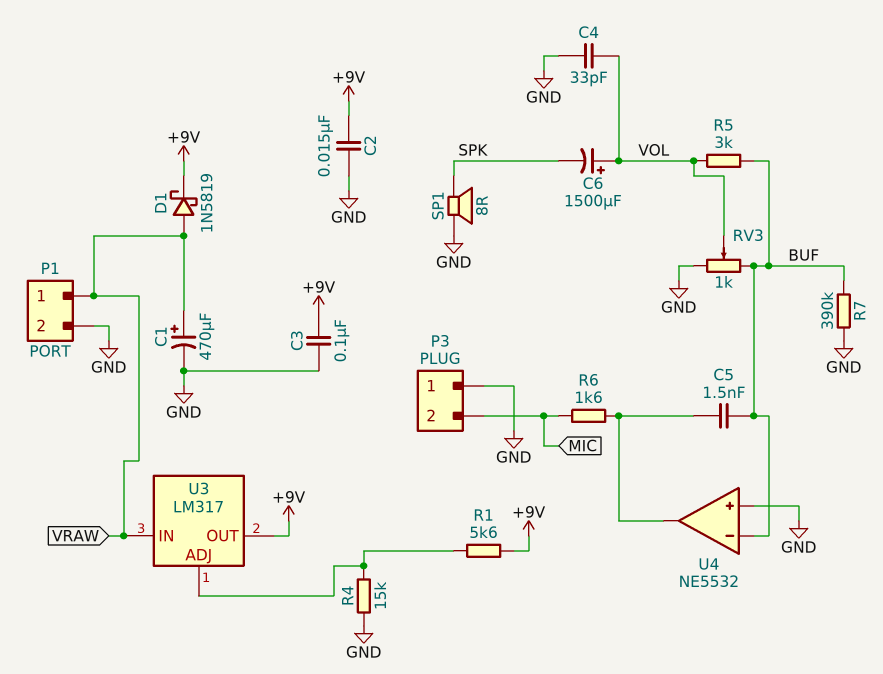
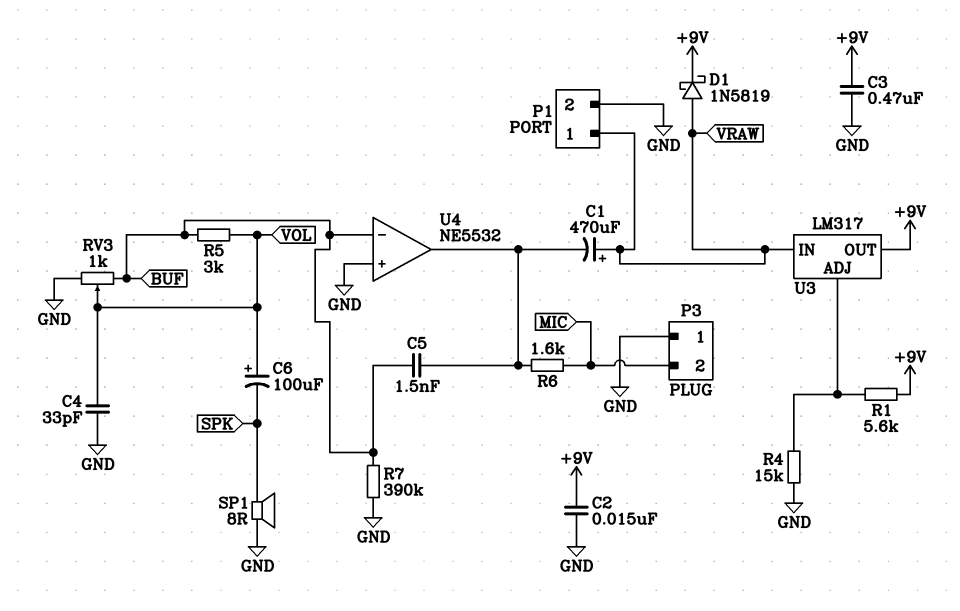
C1: 470uF (plus VRAW, minus GND) -> 470uF (plus VRAW, minus U4/out)
C3: 100nF (+9V, GND) -> 470nF (+9V, GND)
C6: 1500uF (plus VOL, minus SPK) -> 100uF (plus VOL, minus SPK)

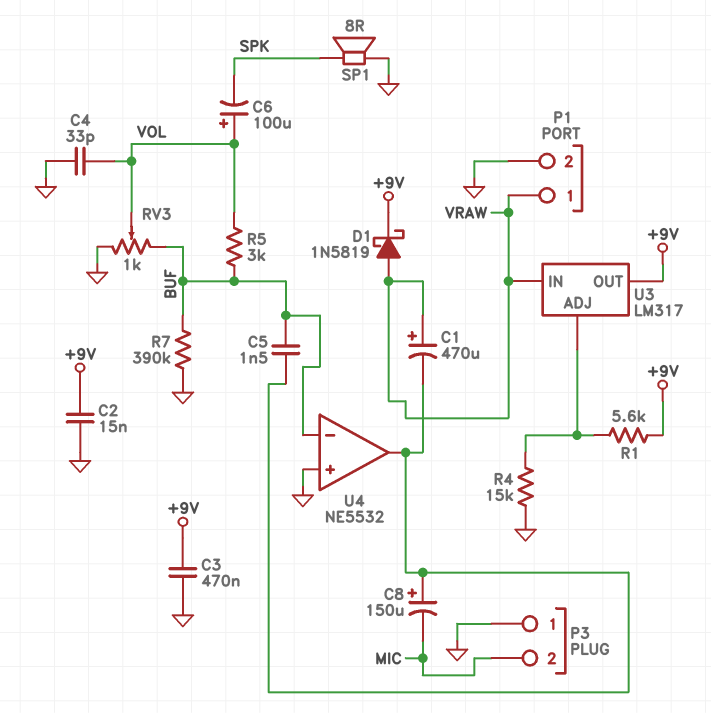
C8: none -> 150uF (plus U4/out, minus MIC)
R6: 1.6k (MIC, U4/out) -> none

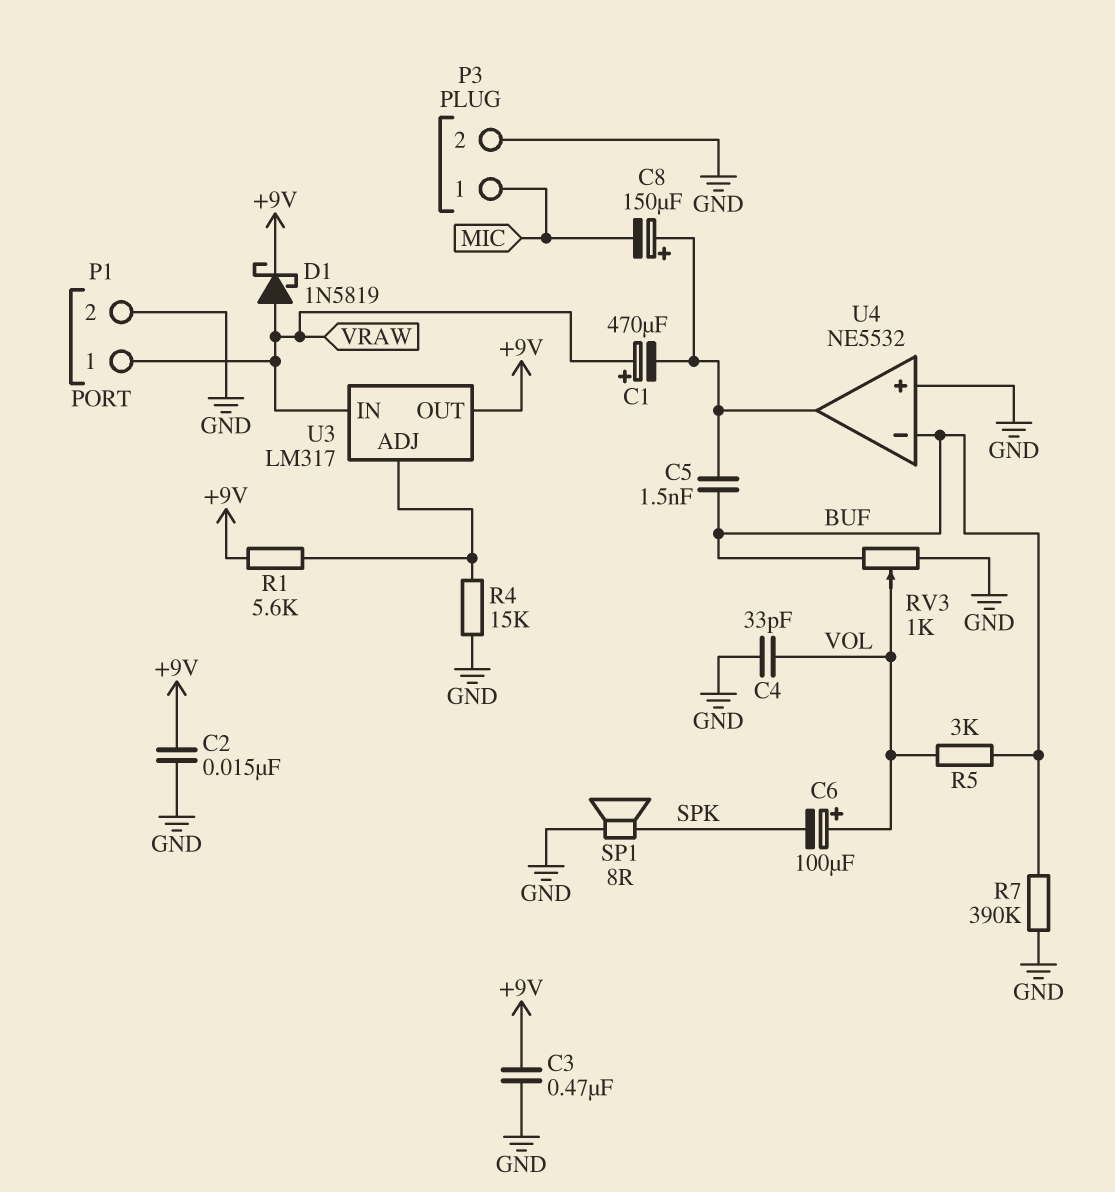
P3 pin 1: GND -> MIC
P3 pin 2: MIC -> GND

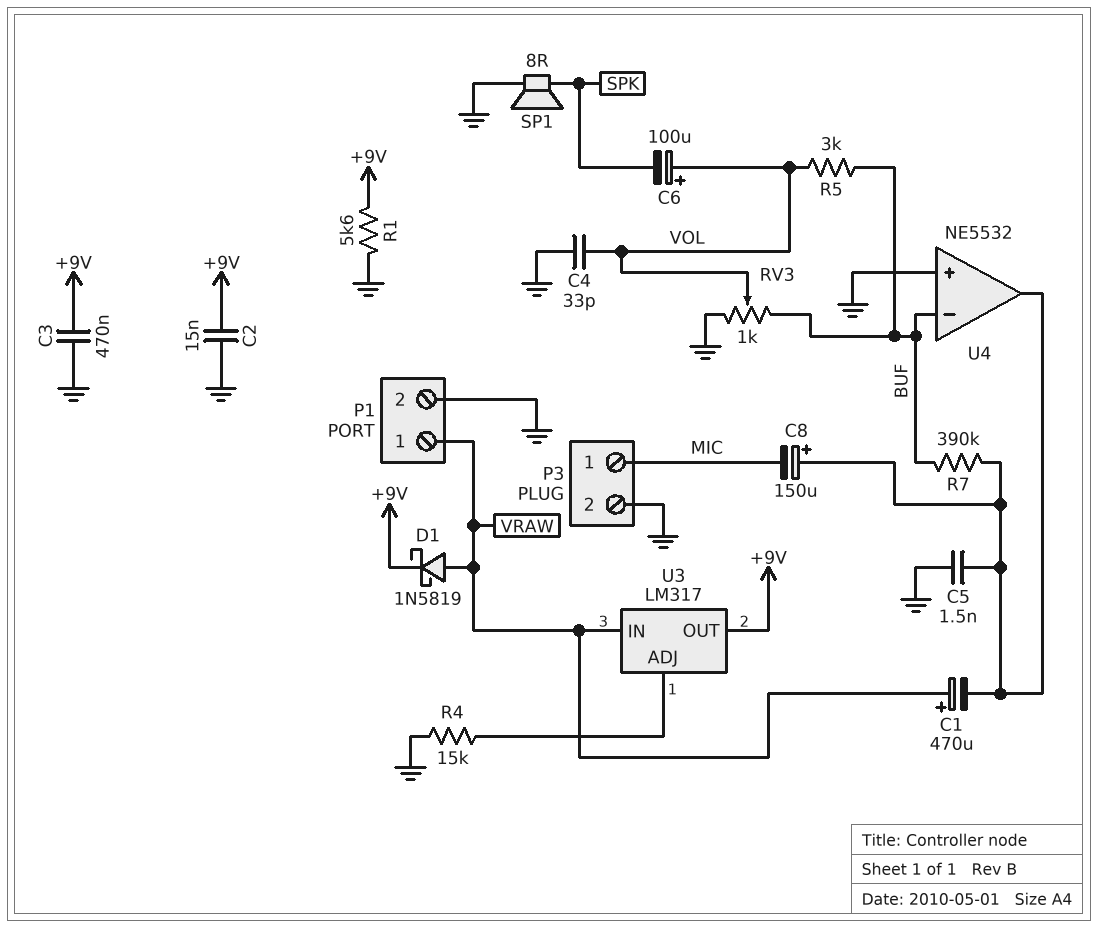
C5: 1.5nF (BUF, U4/out) -> 1.5nF (GND, U4/out)
R1: 5.6k (+9V, U3/ADJ) -> 5.6k (+9V, GND)
R7: 390k (BUF, GND) -> 390k (BUF, U4/out)

